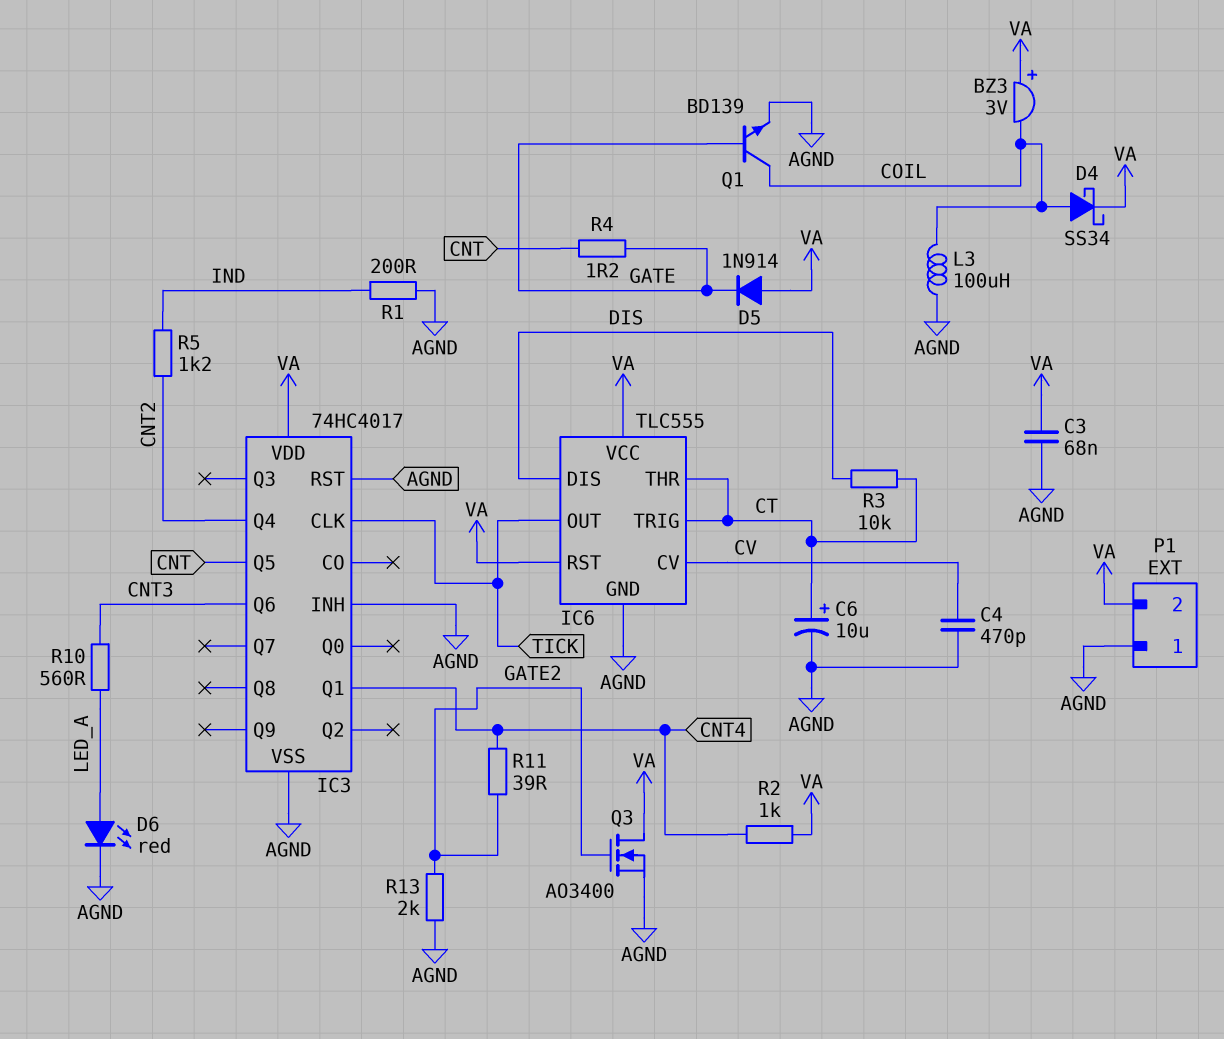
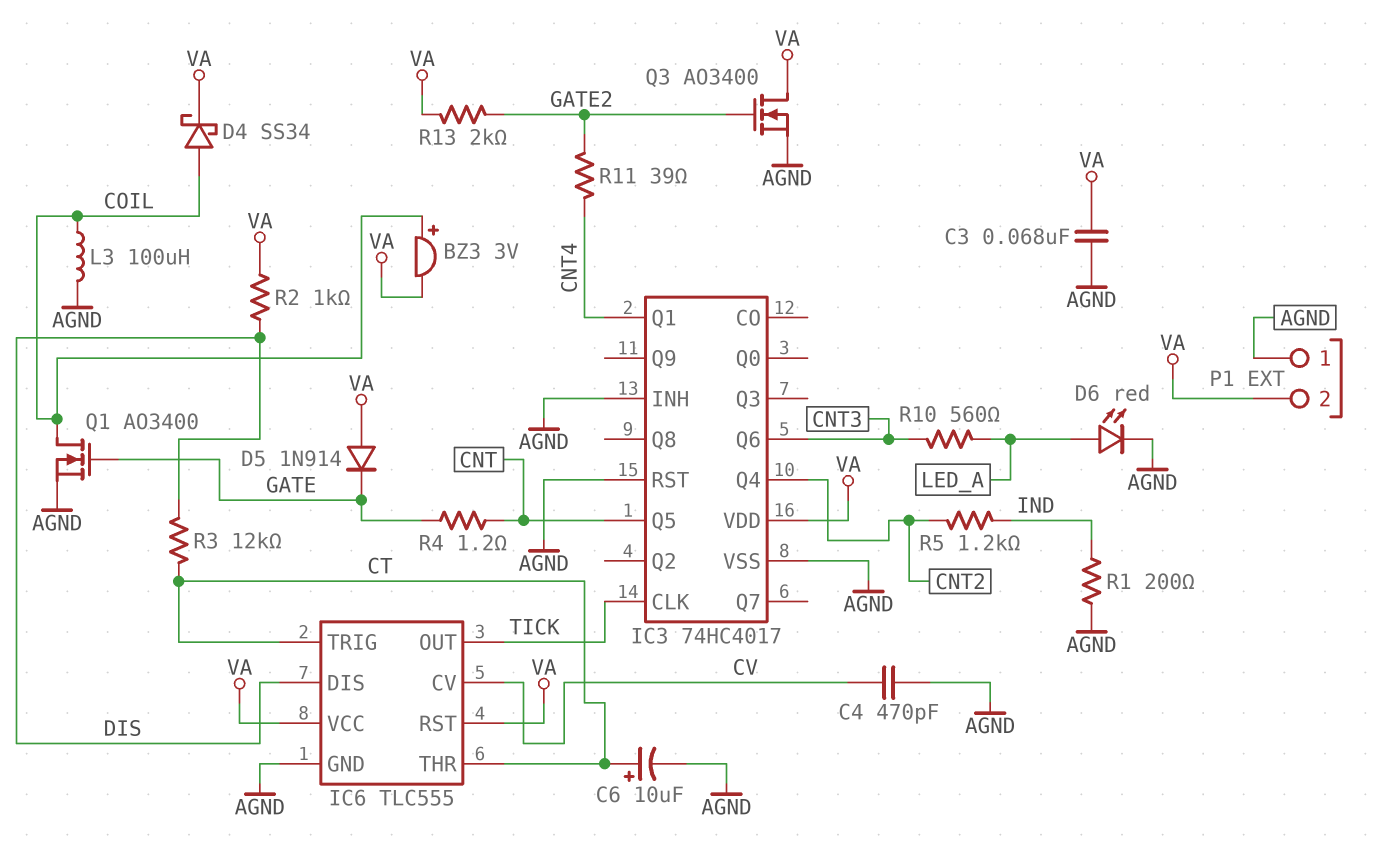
BZ3: buzzer 3V (plus VA, minus COIL) -> buzzer 3V (plus COIL, minus VA)
Q1: NPN BD139 (B GATE, C COIL, E AGND) -> NMOS AO3400 (G GATE, D COIL, S AGND)
R2: 1k (CNT4, VA) -> 1k (DIS, VA)
R3: 10k (CT, DIS) -> 12k (CT, DIS)
R13: 2k (AGND, GATE2) -> 2k (GATE2, VA)

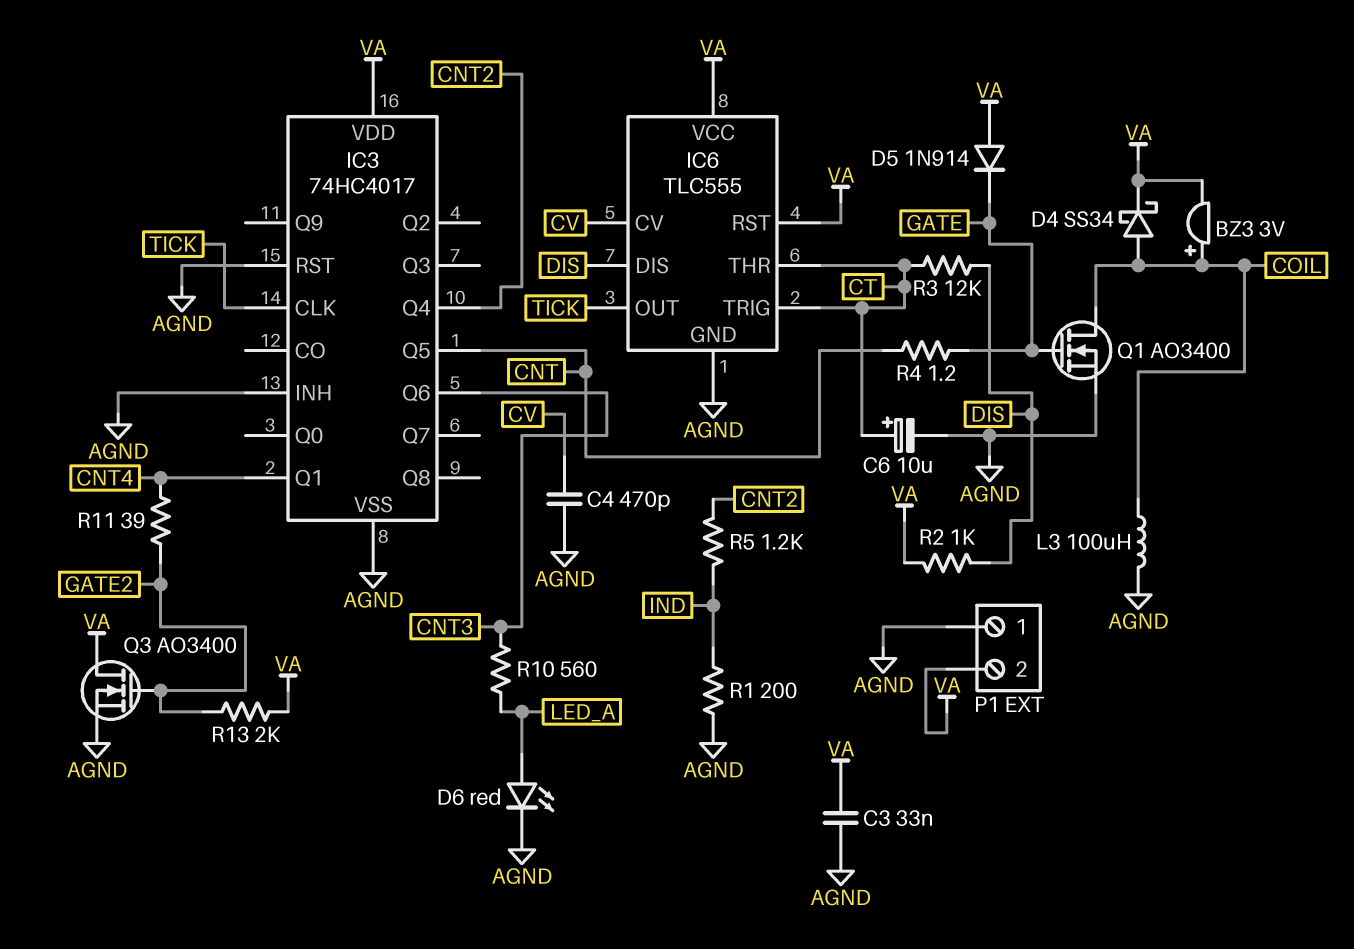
C3: 68nF (AGND, VA) -> 33nF (AGND, VA)

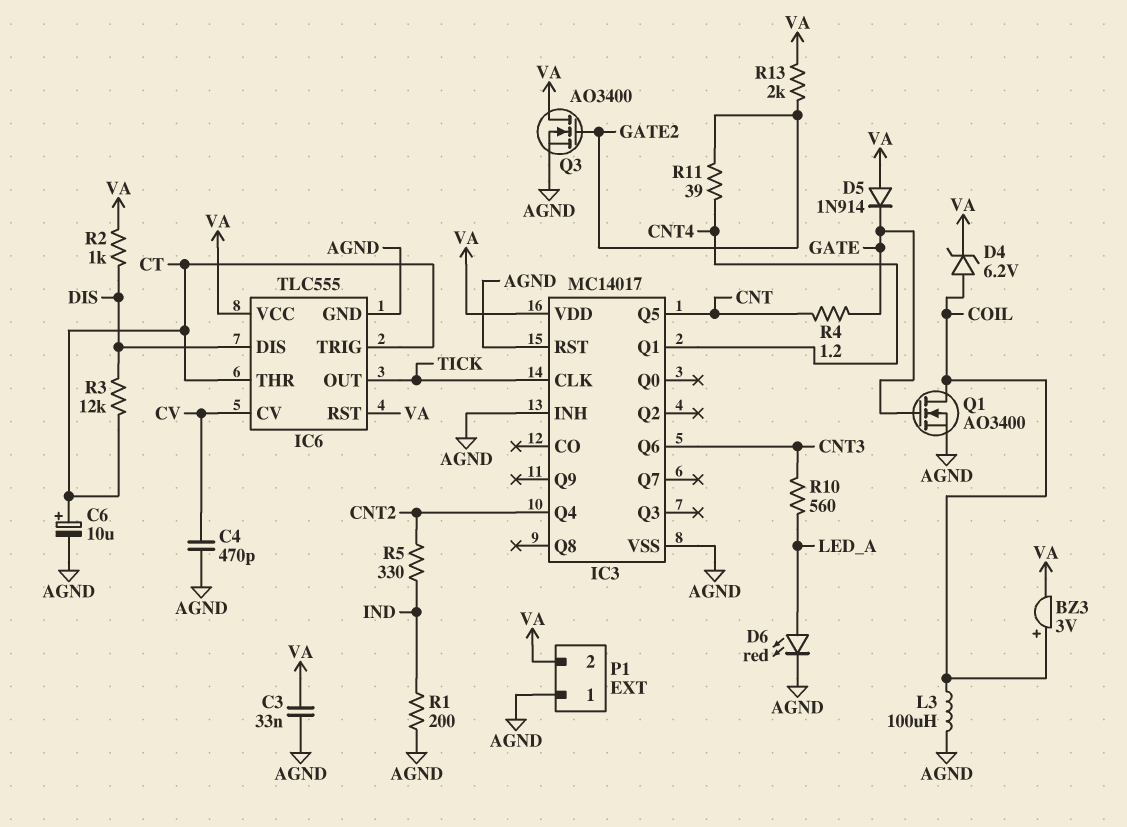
D4: schottky SS34 (A COIL, K VA) -> zener 6.2V (A COIL, K VA)
IC3: 74HC4017 -> MC14017
R5: 1.2k (CNT2, IND) -> 330 (CNT2, IND)

